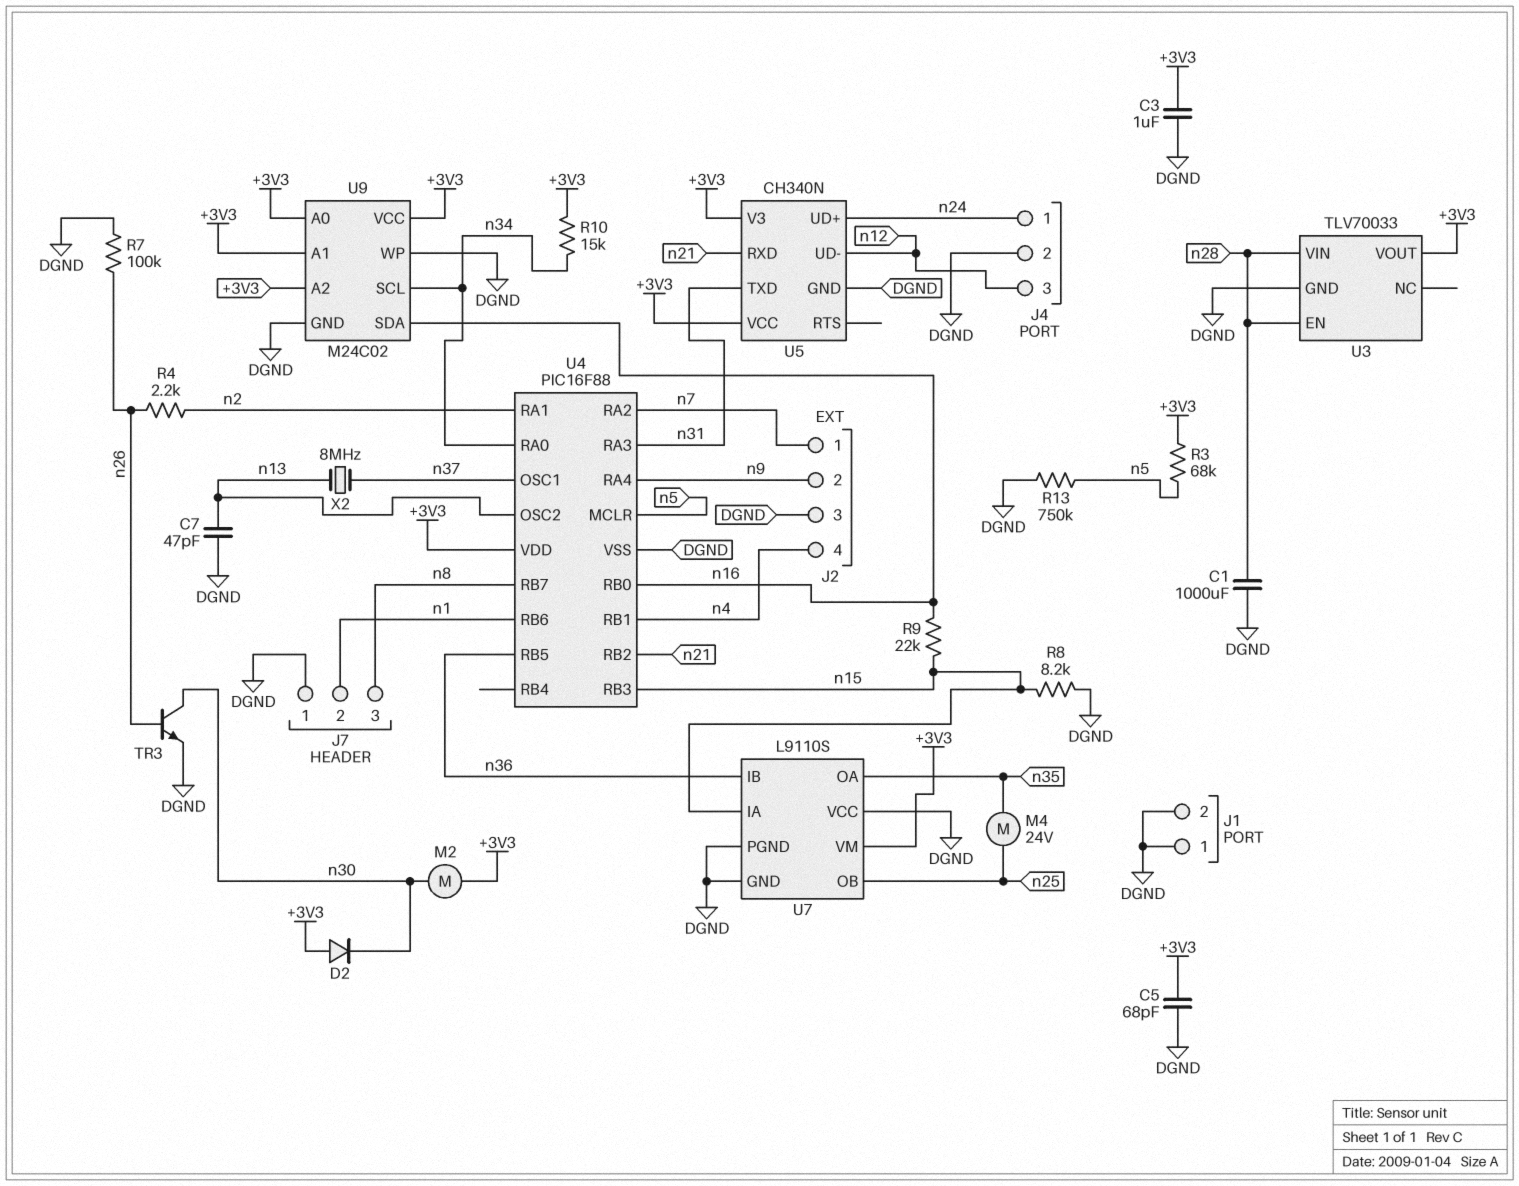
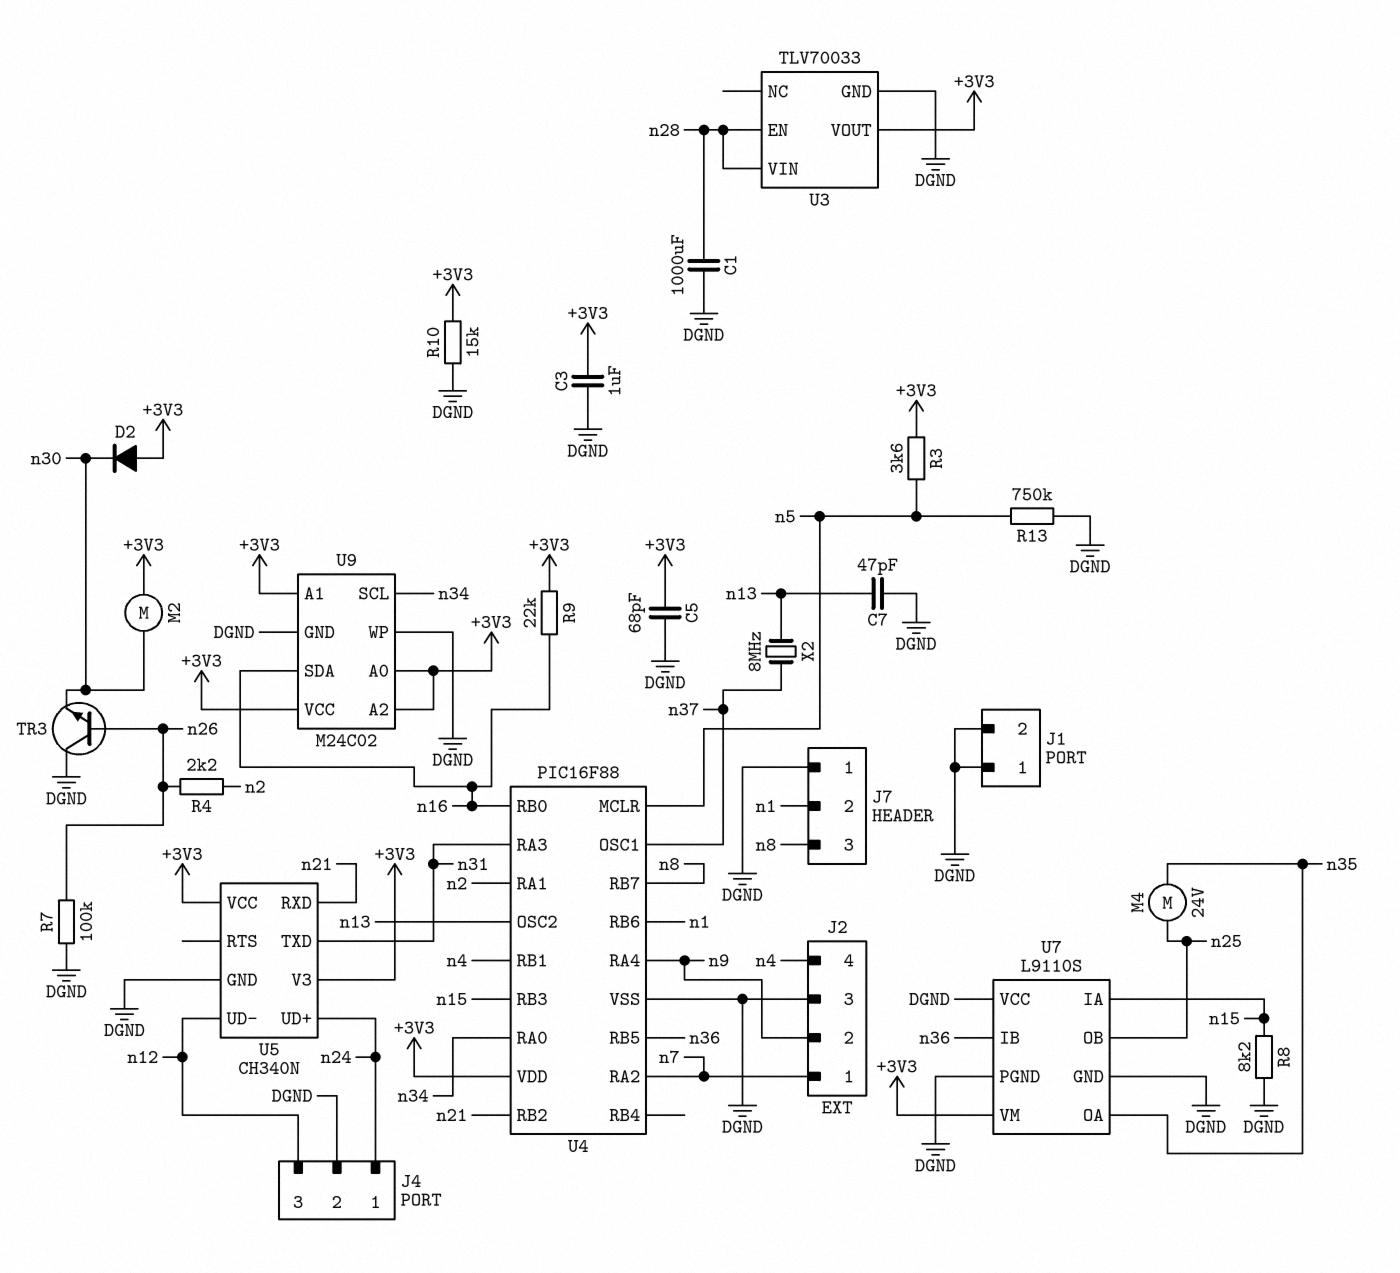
R3: 68k (+3V3, n5) -> 3.6k (+3V3, n5)
R9: 22k (n15, n16) -> 22k (+3V3, n16)
R10: 15k (+3V3, n34) -> 15k (+3V3, DGND)
TR3: NPN (B n26, C n30, E DGND) -> NPN (B n26, C DGND, E n30)

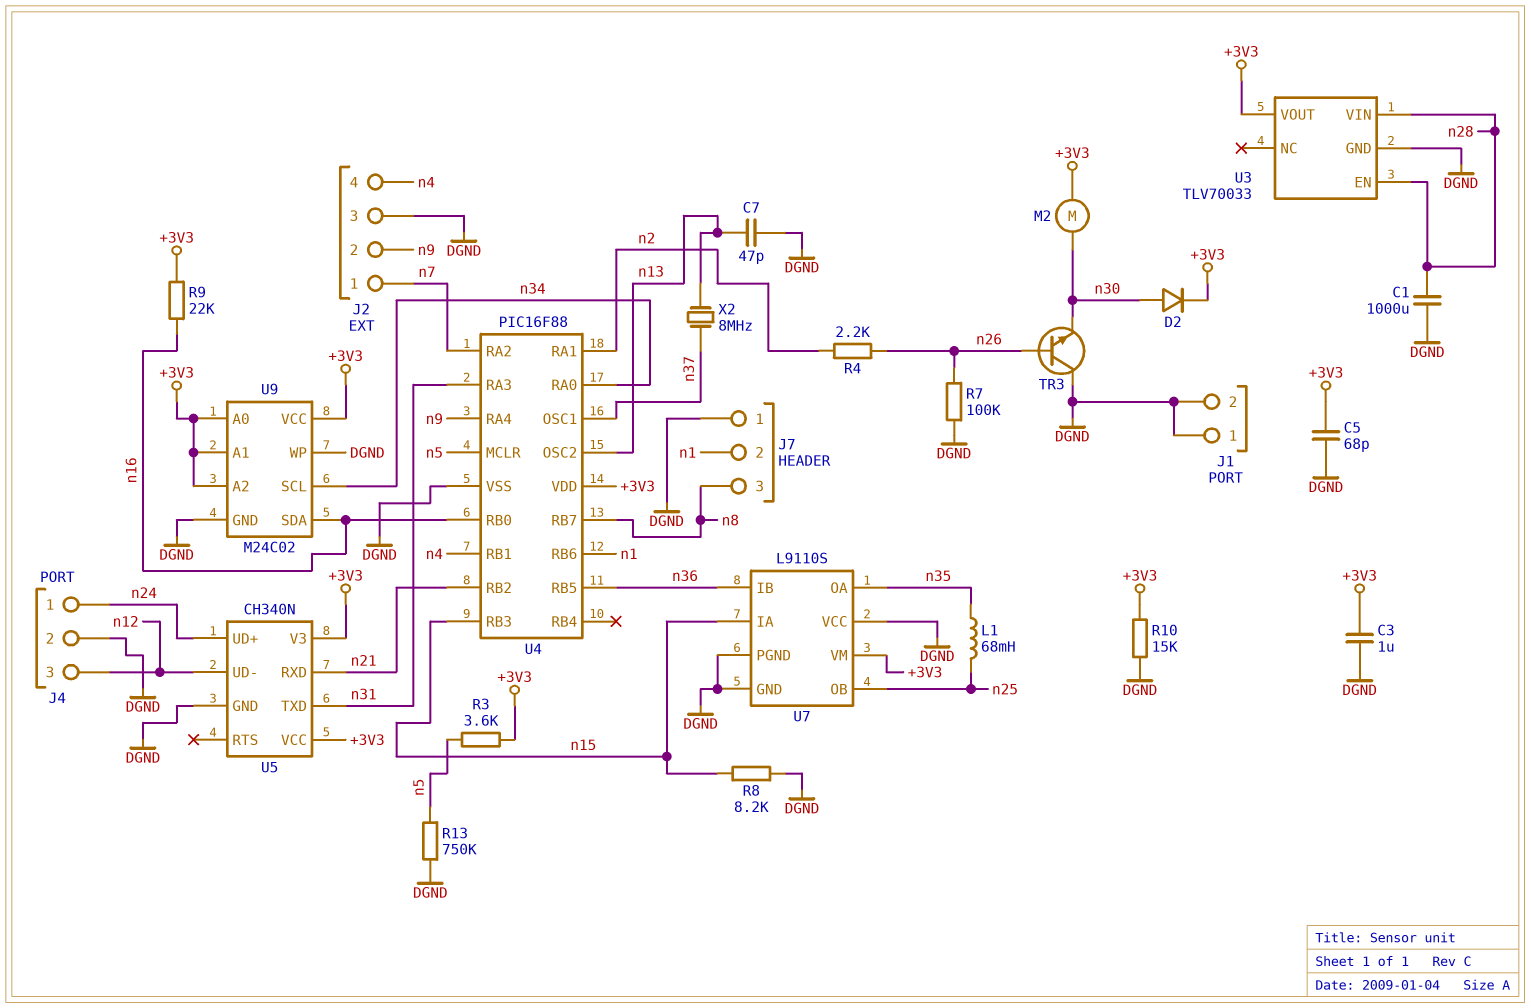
D2: diode (A +3V3, K n30) -> diode (A n30, K +3V3)
L1: none -> 68mH (n25, n35)
M4: motor 24V (n25, n35) -> none

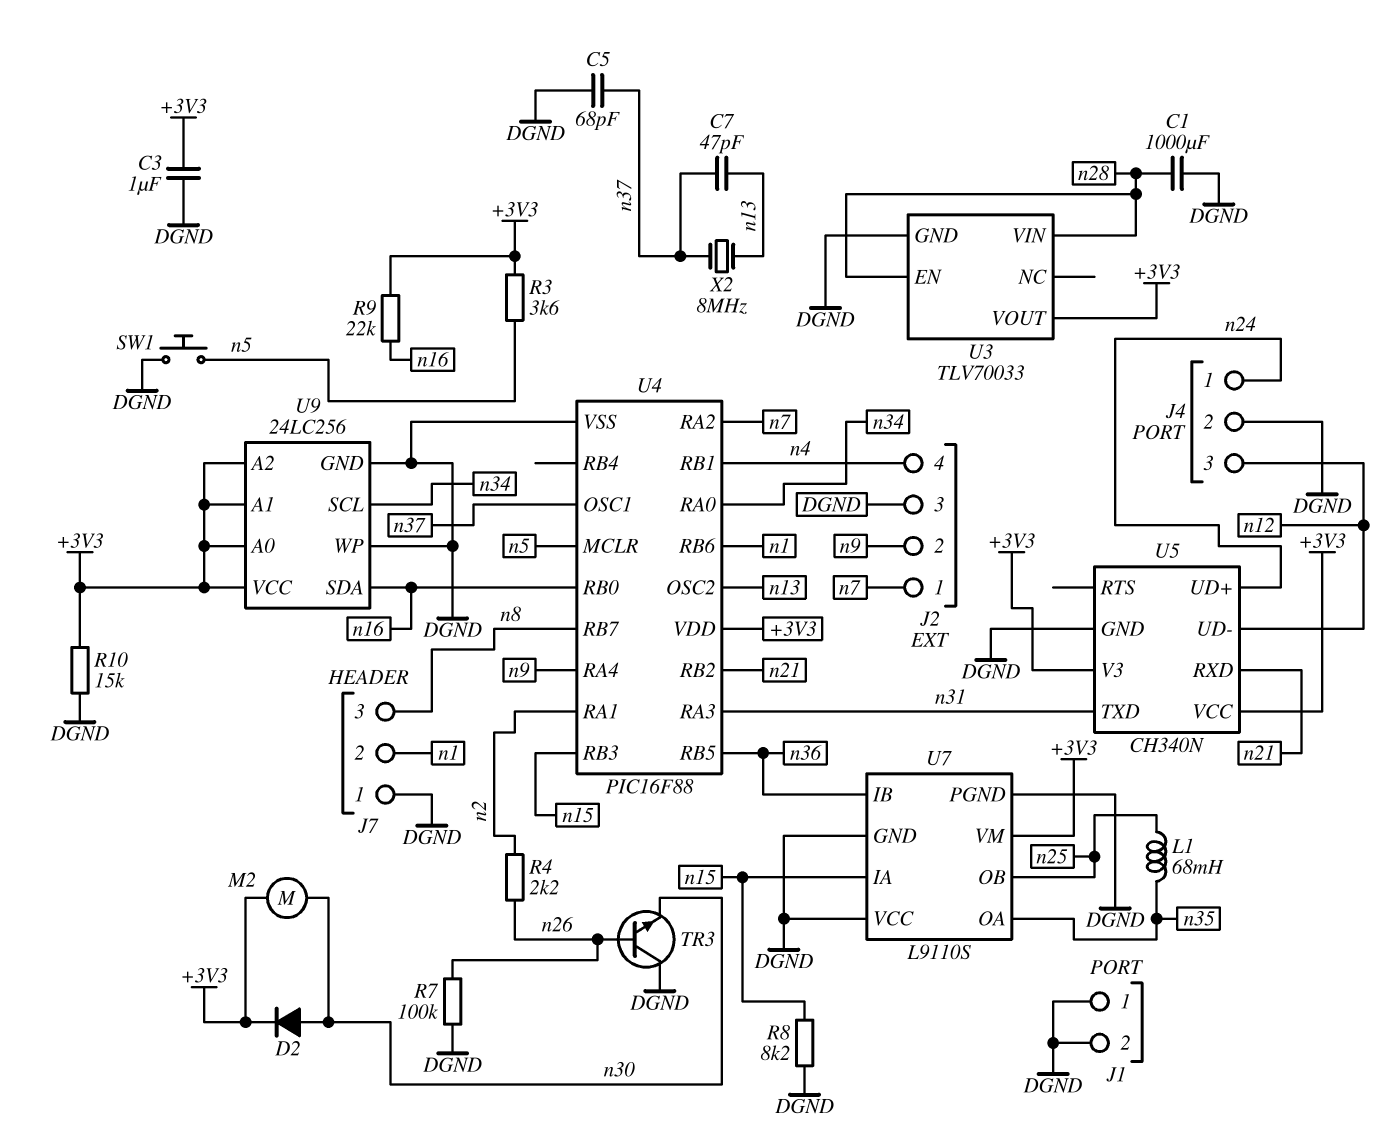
C5: 68pF (+3V3, DGND) -> 68pF (DGND, n37)
C7: 47pF (DGND, n13) -> 47pF (n13, n37)
R13: 750k (DGND, n5) -> none
SW1: none -> button (DGND, n5)
U9: M24C02 -> 24LC256

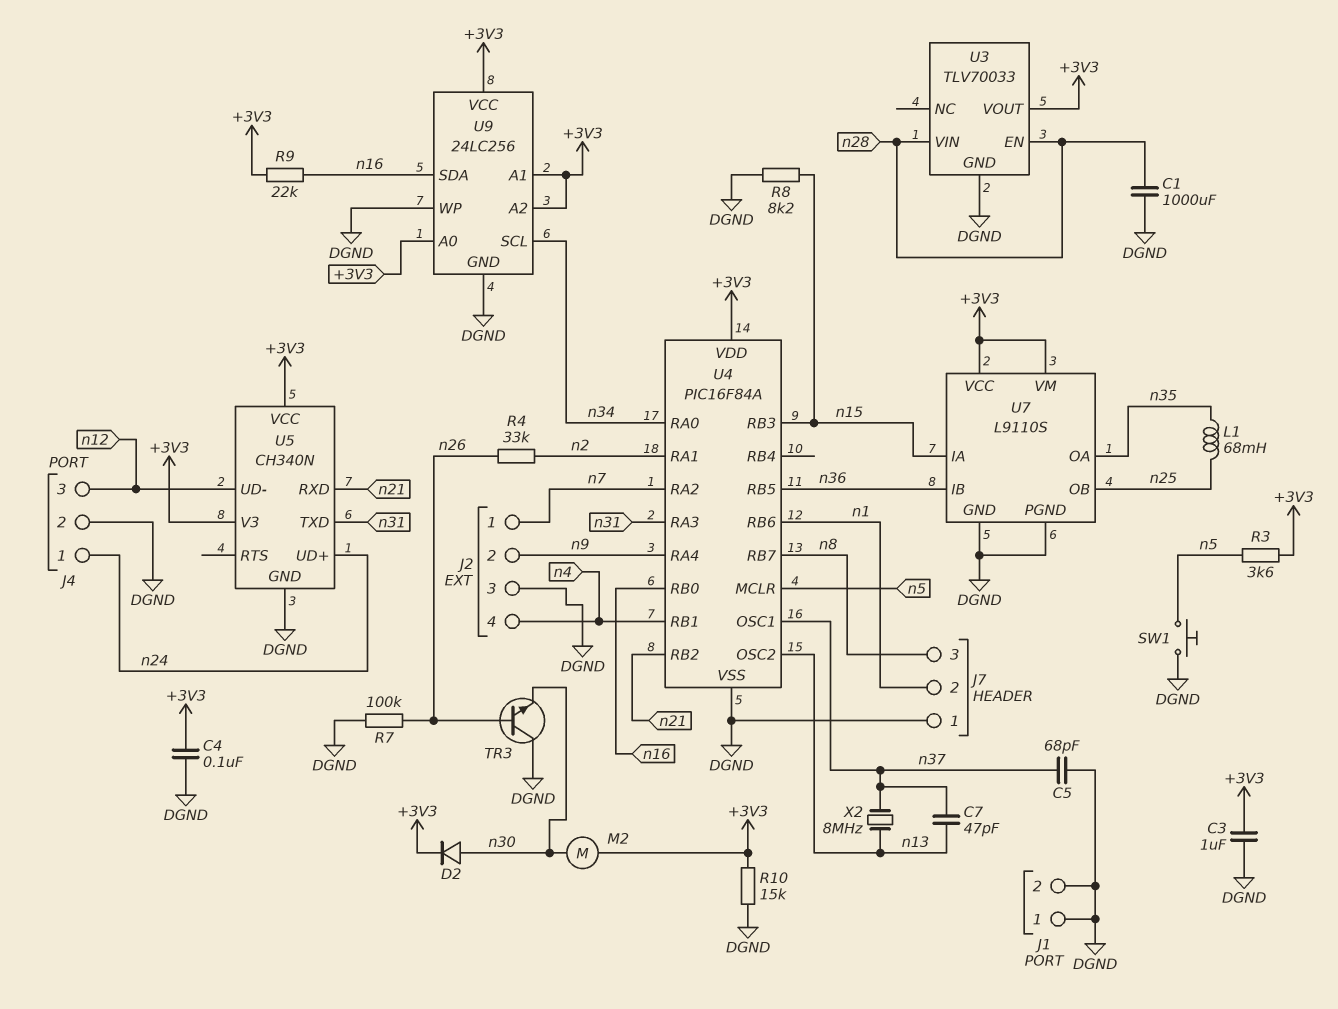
C4: none -> 100nF (+3V3, DGND)
R4: 2.2k (n2, n26) -> 33k (n2, n26)
U4: PIC16F88 -> PIC16F84A
U7 pin VCC: DGND -> +3V3

